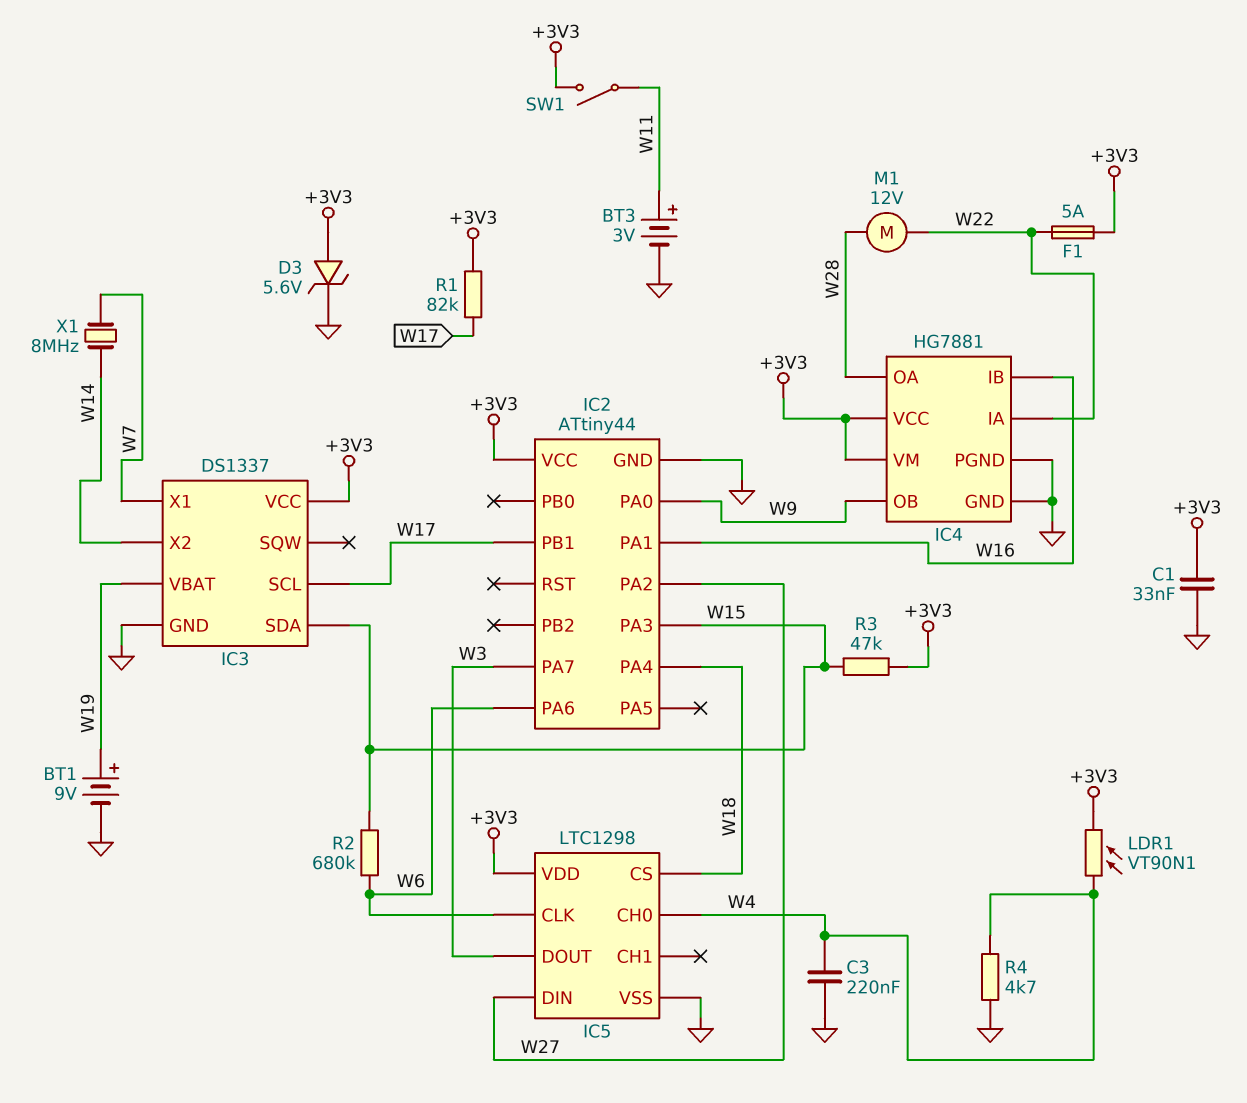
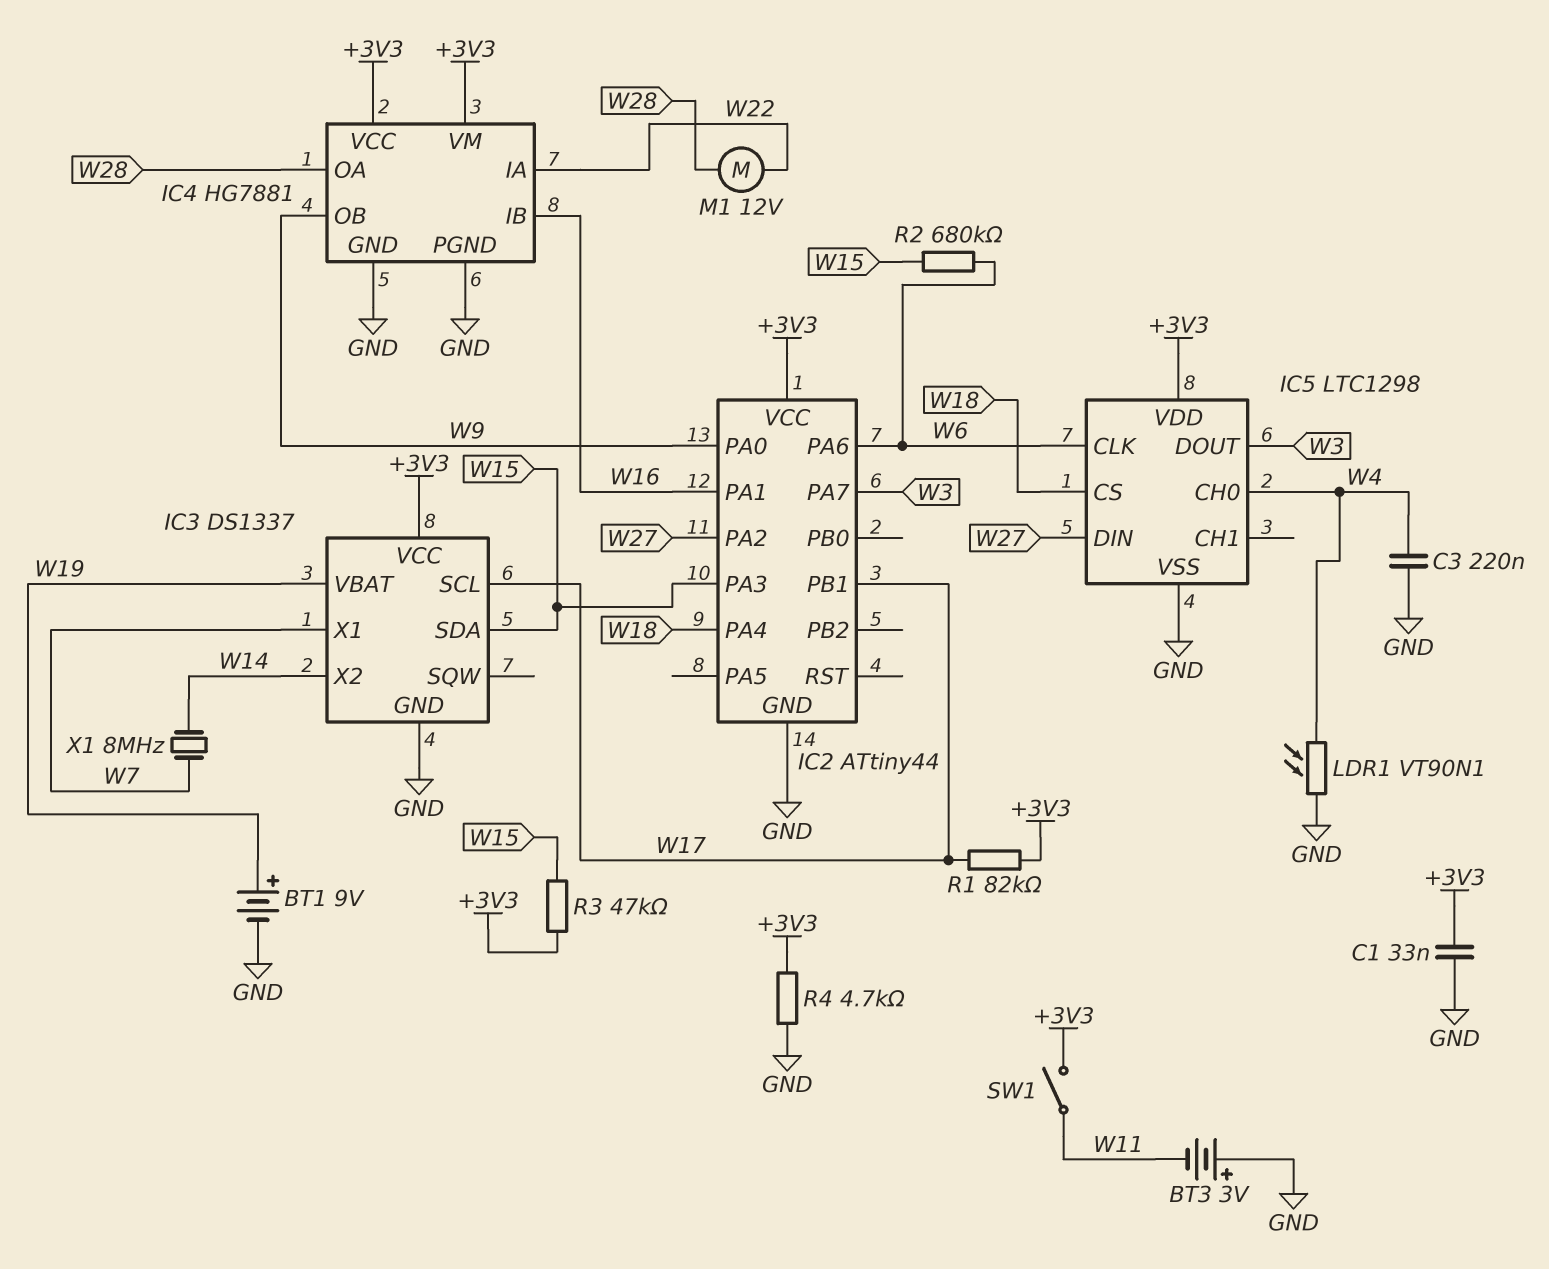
BT3: 3V (plus W11, minus GND) -> 3V (plus GND, minus W11)
D3: zener 5.6V (A +3V3, K GND) -> none
F1: 5A (+3V3, W22) -> none
LDR1: VT90N1 (+3V3, W4) -> VT90N1 (GND, W4)
R4: 4.7k (GND, W4) -> 4.7k (+3V3, GND)

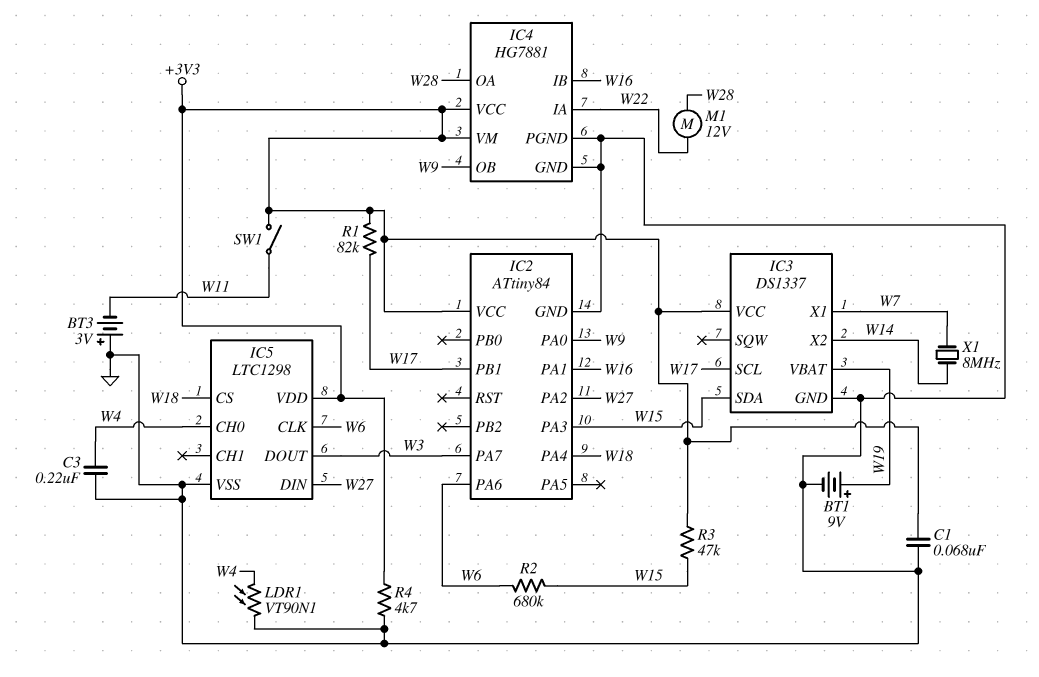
C1: 33nF (+3V3, GND) -> 68nF (+3V3, GND)
IC2: ATtiny44 -> ATtiny84

